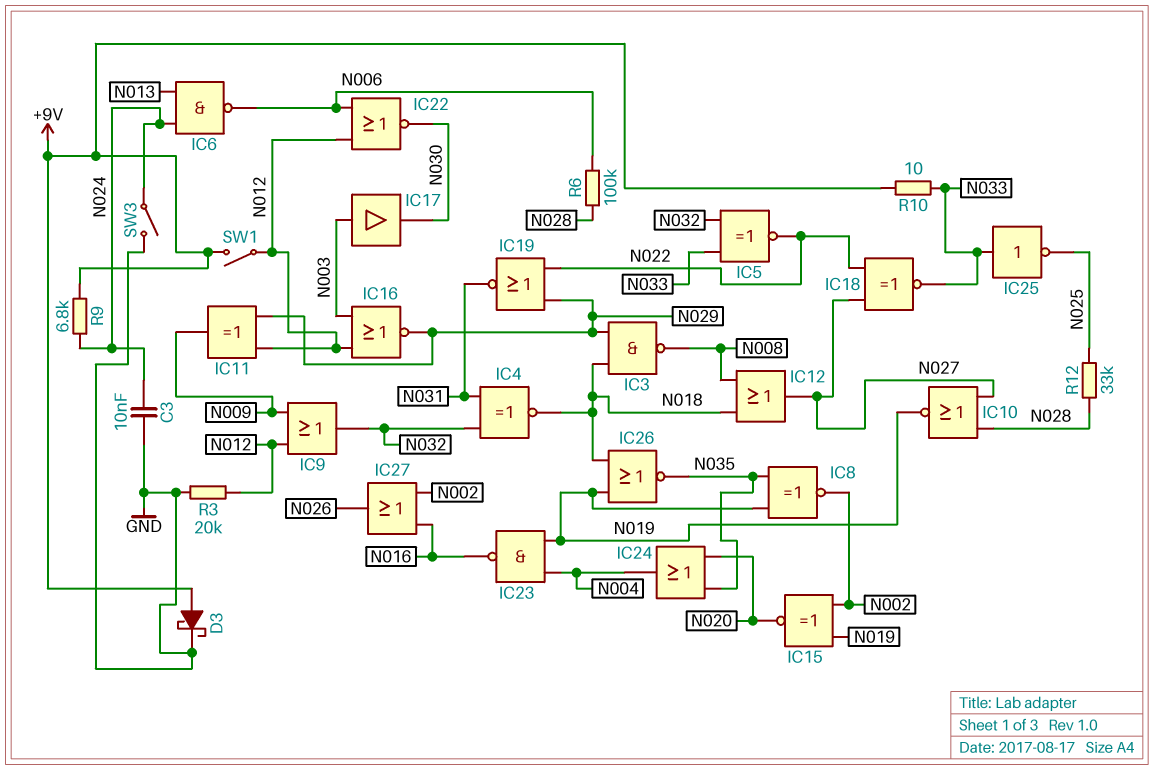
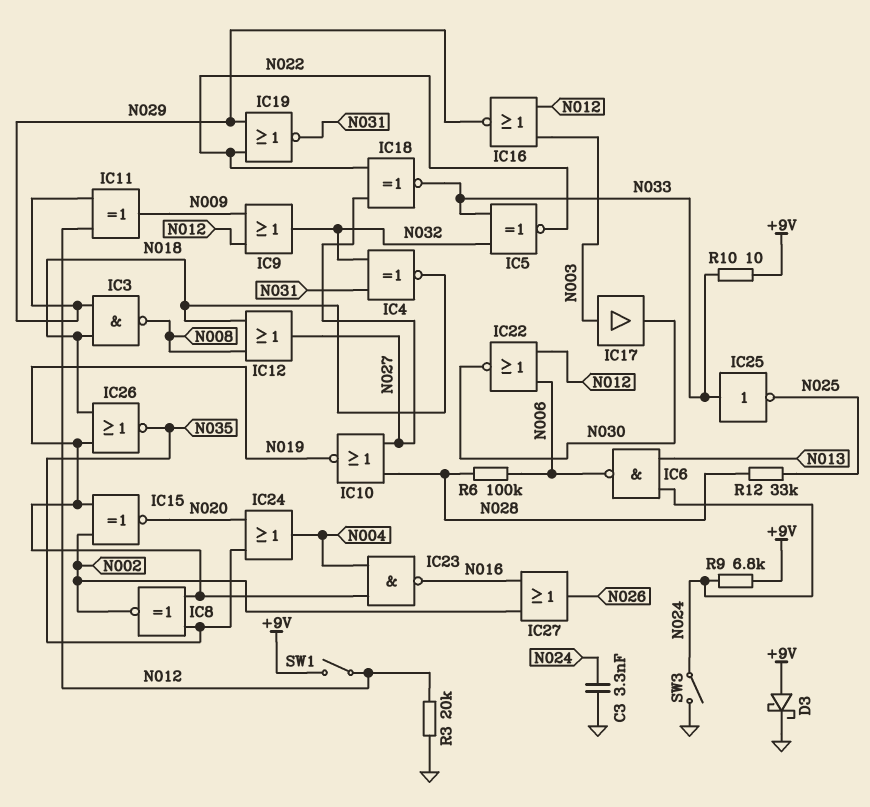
C3: 10nF (GND, N024) -> 3.3nF (GND, N024)

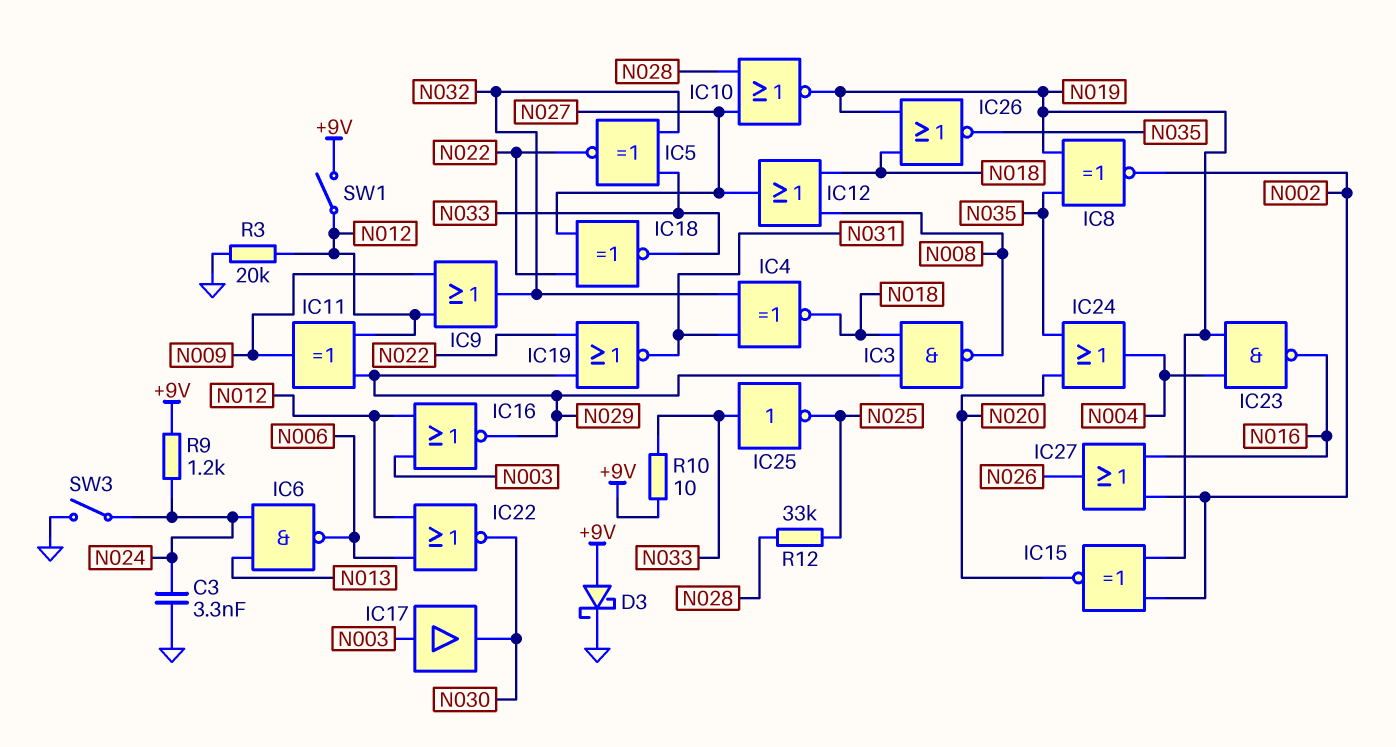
R6: 100k (N006, N028) -> none
R9: 6.8k (+9V, N024) -> 1.2k (+9V, N024)

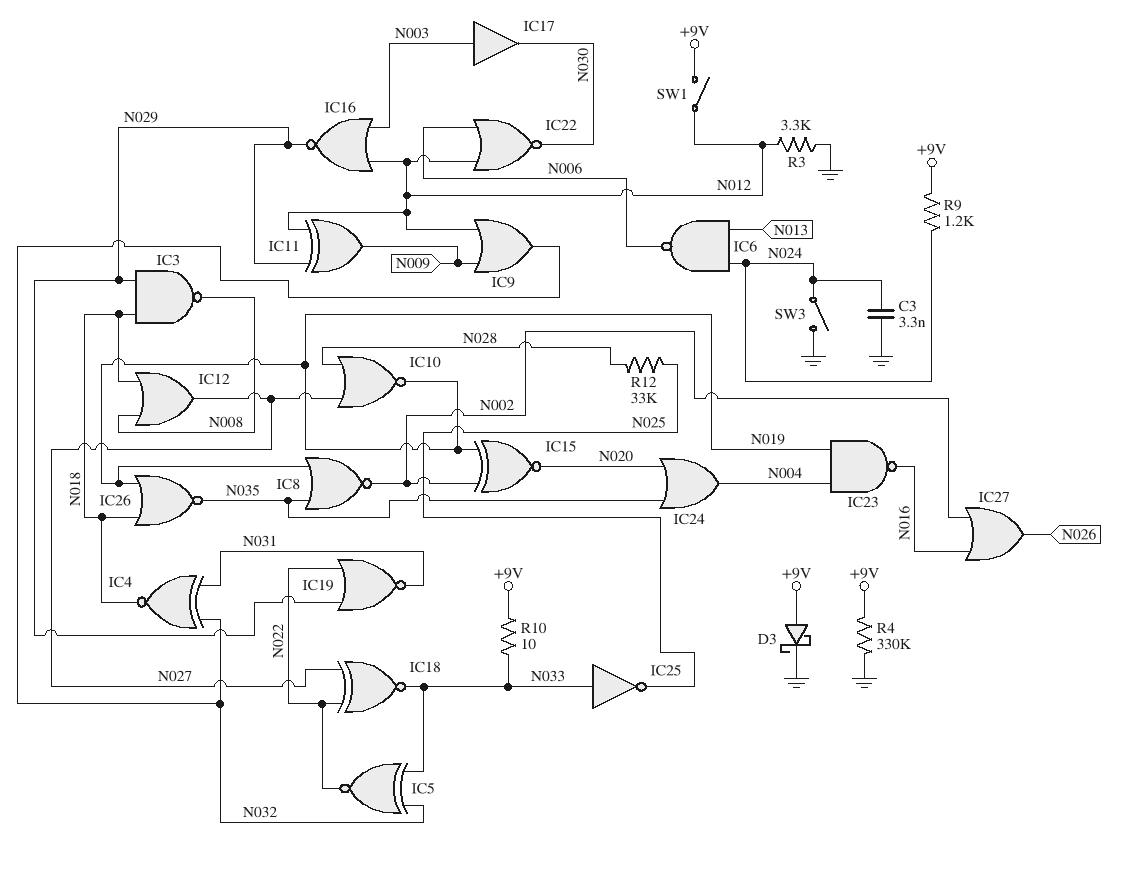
IC8: XNOR (in N019, in N035, out N002) -> NOR (in N019, in N035, out N002)
R3: 20k (GND, N012) -> 3.3k (GND, N012)
R4: none -> 330k (+9V, GND)

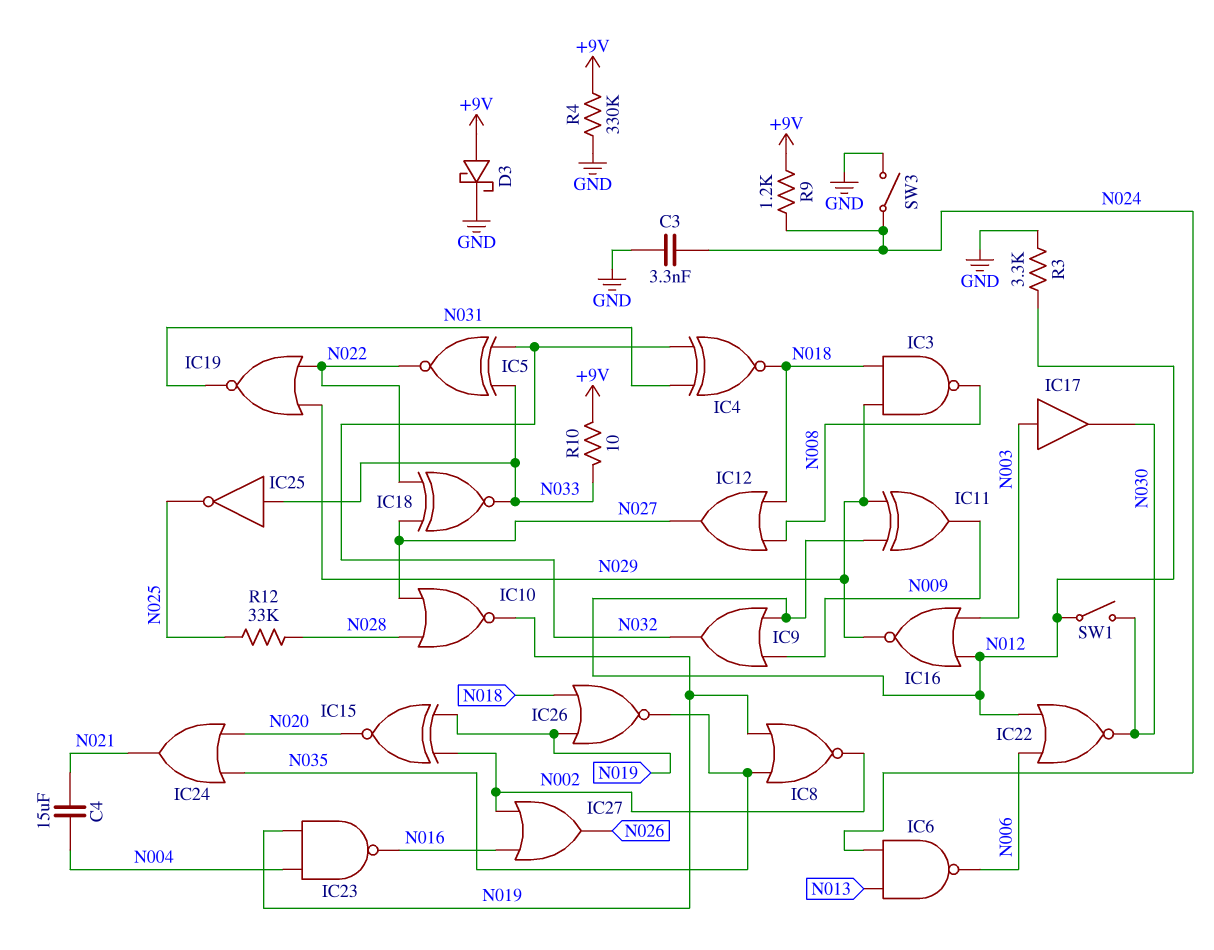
C4: none -> 15uF (N004, N021)
IC24: OR (in N020, in N035, out N004) -> OR (in N020, in N035, out N021)
SW1: switch (+9V, N012) -> switch (N012, N030)

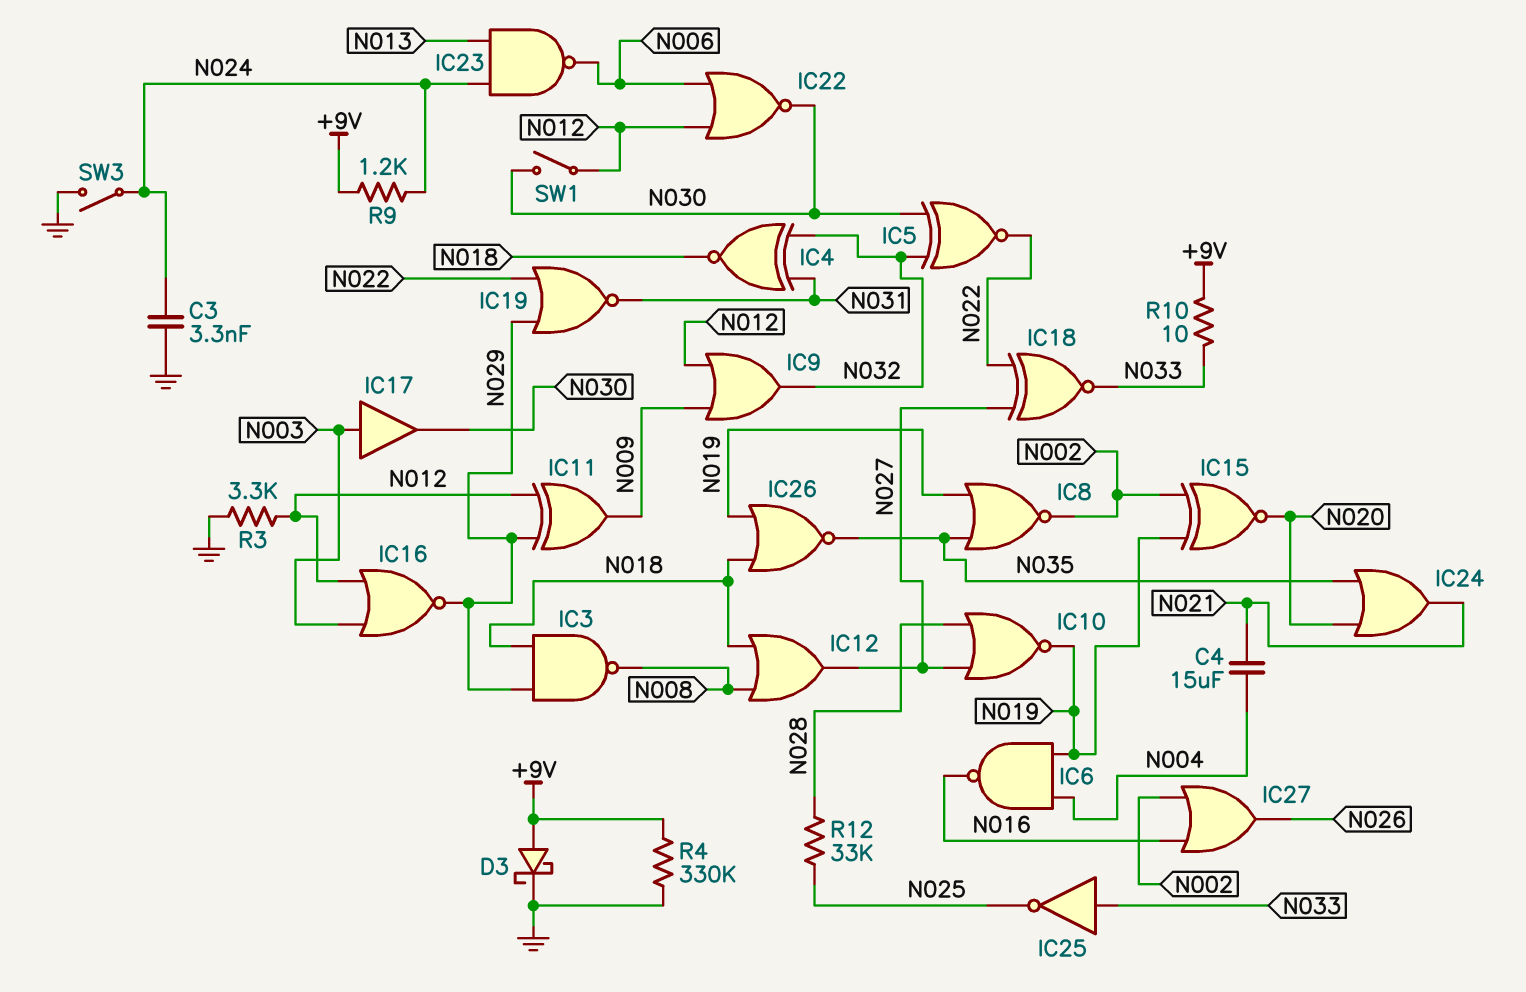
IC5: XNOR (in N032, in N033, out N022) -> XNOR (in N030, in N032, out N022)
IC6: NAND (in N013, in N024, out N006) -> NAND (in N004, in N019, out N016)
IC23: NAND (in N004, in N019, out N016) -> NAND (in N013, in N024, out N006)

